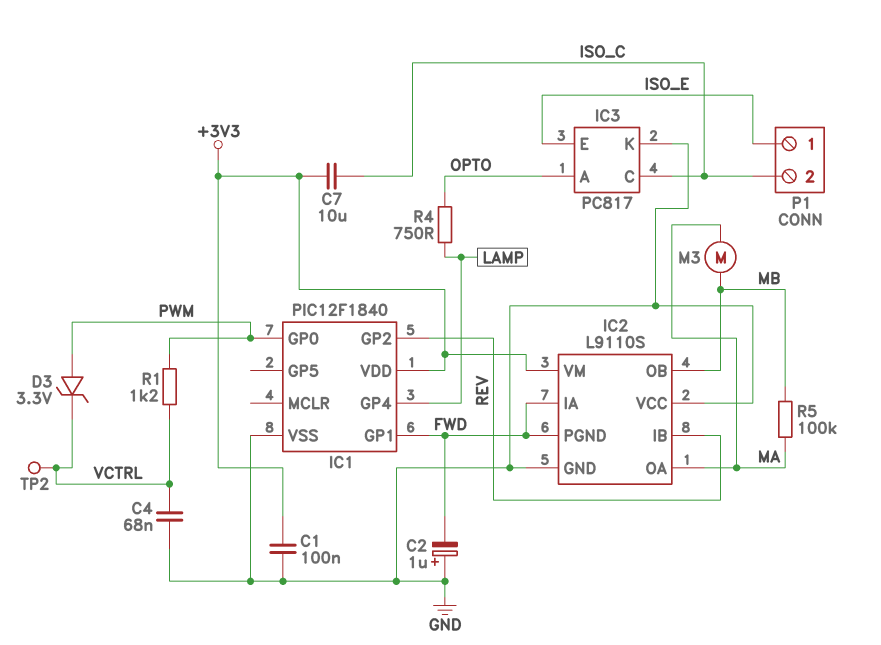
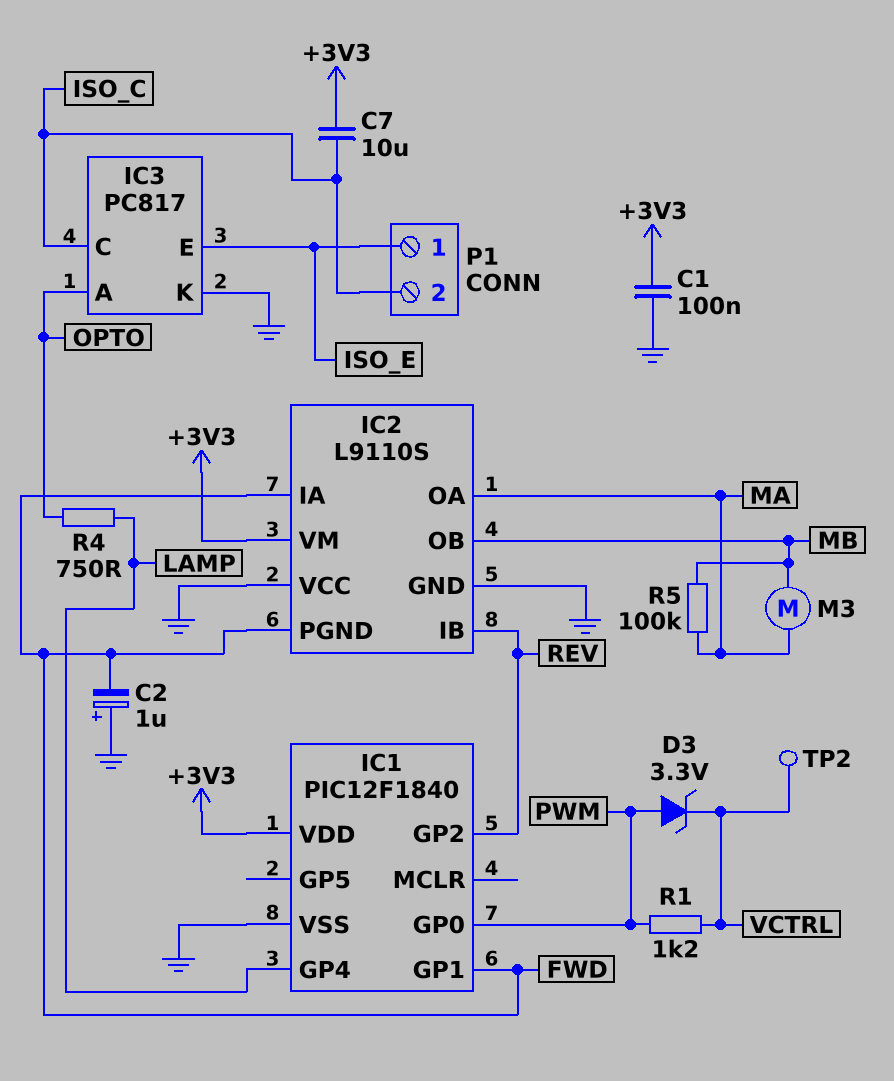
C4: 68nF (GND, VCTRL) -> none

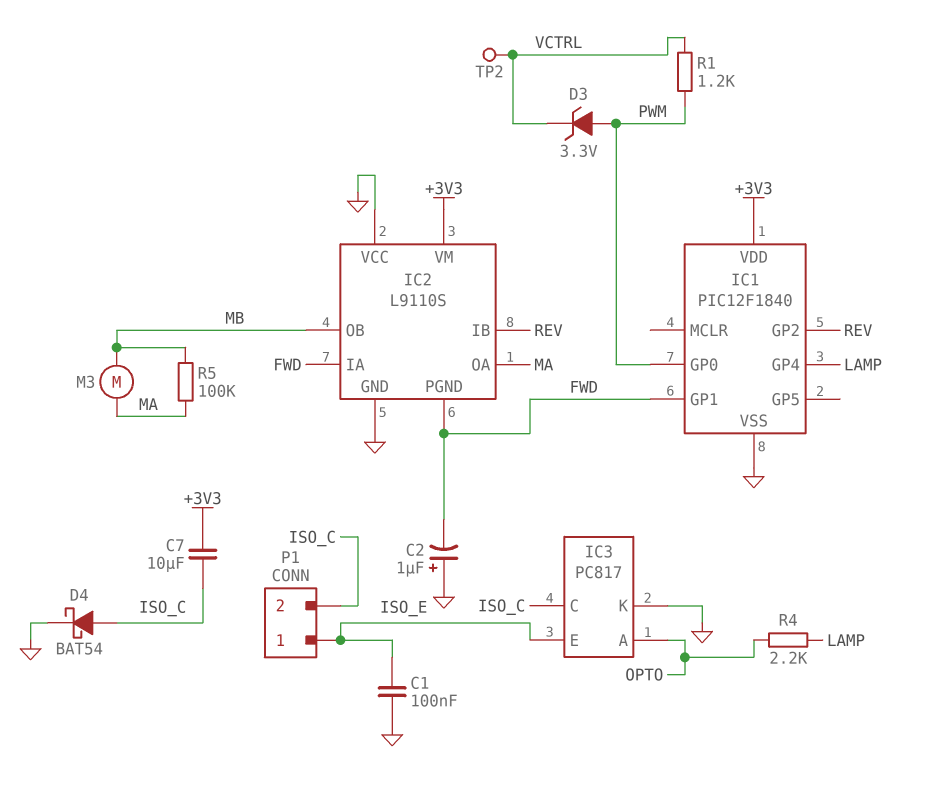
C1: 100nF (+3V3, GND) -> 100nF (GND, ISO_E)
D4: none -> schottky BAT54 (A ISO_C, K GND)
R4: 750 (LAMP, OPTO) -> 2.2k (LAMP, OPTO)

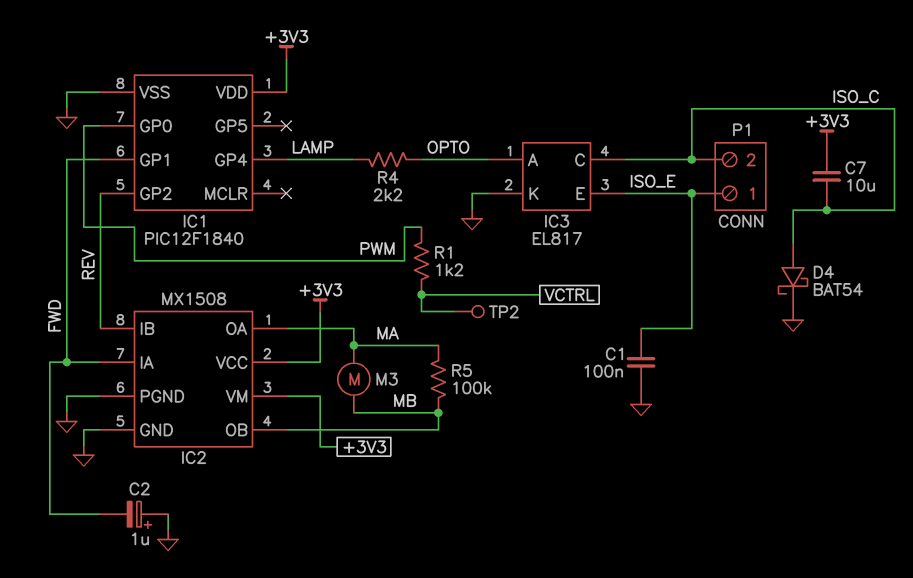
D3: zener 3.3V (A PWM, K VCTRL) -> none
IC2: L9110S -> MX1508
IC2 pin PGND: FWD -> GND
IC2 pin VCC: GND -> +3V3
IC3: PC817 -> EL817

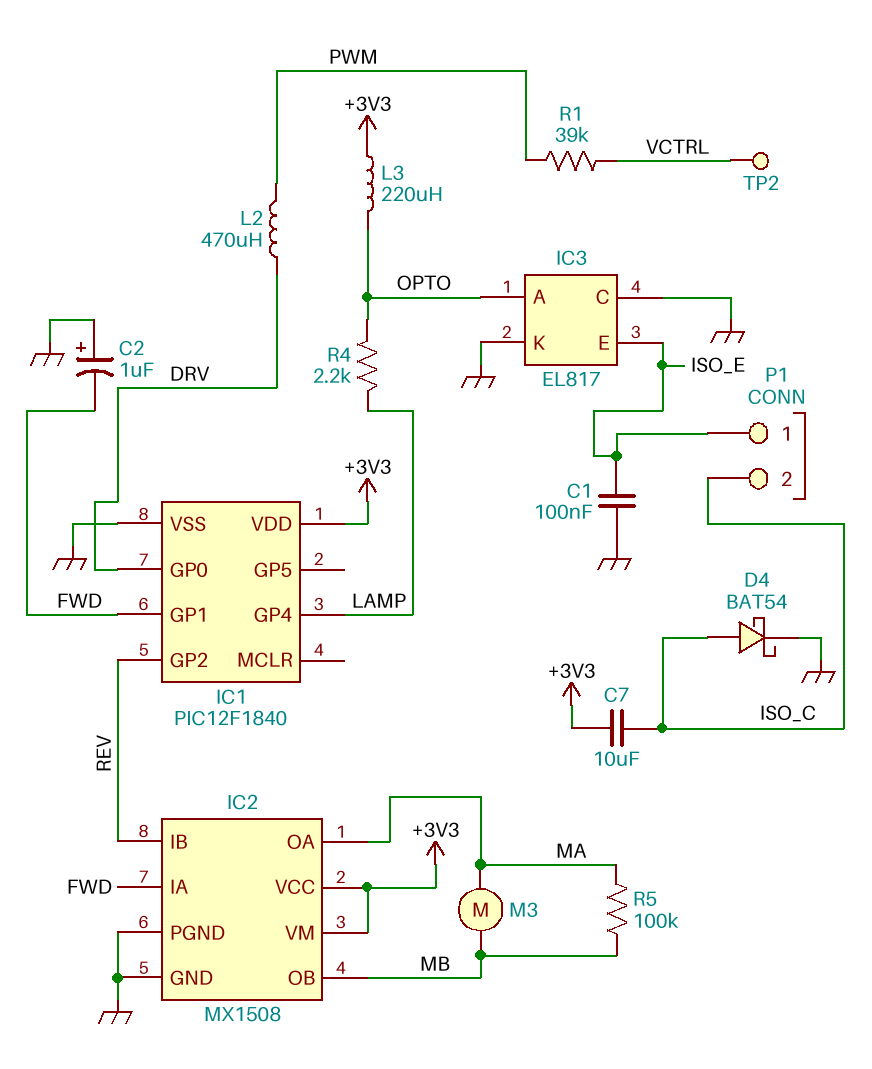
IC1 pin GP0: PWM -> DRV
IC3 pin C: ISO_C -> GND
L2: none -> 470uH (DRV, PWM)
L3: none -> 220uH (+3V3, OPTO)
R1: 1.2k (PWM, VCTRL) -> 39k (PWM, VCTRL)

